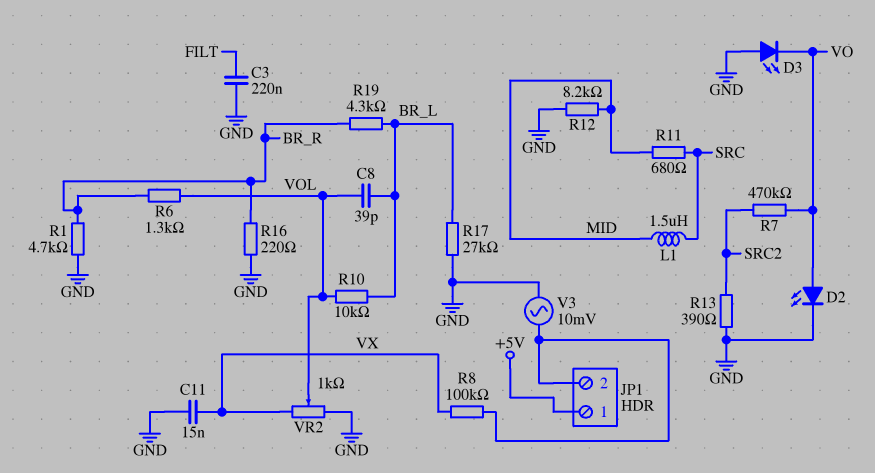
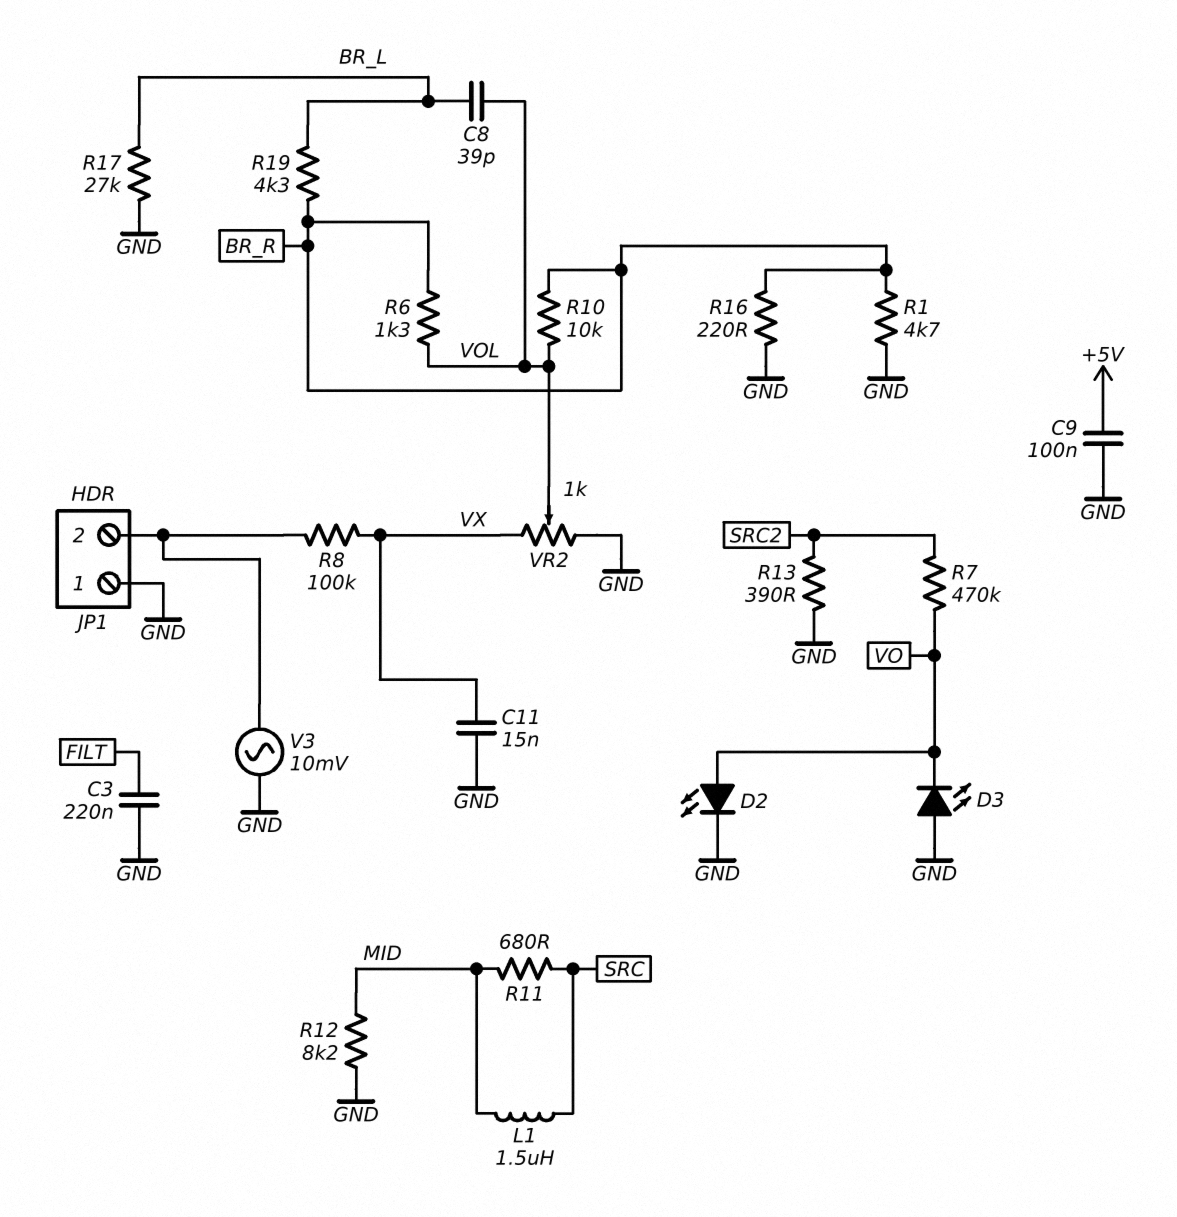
C9: none -> 100nF (+5V, GND)
JP1 pin 1: +5V -> GND
R10: 10k (BR_L, VOL) -> 10k (BR_R, VOL)

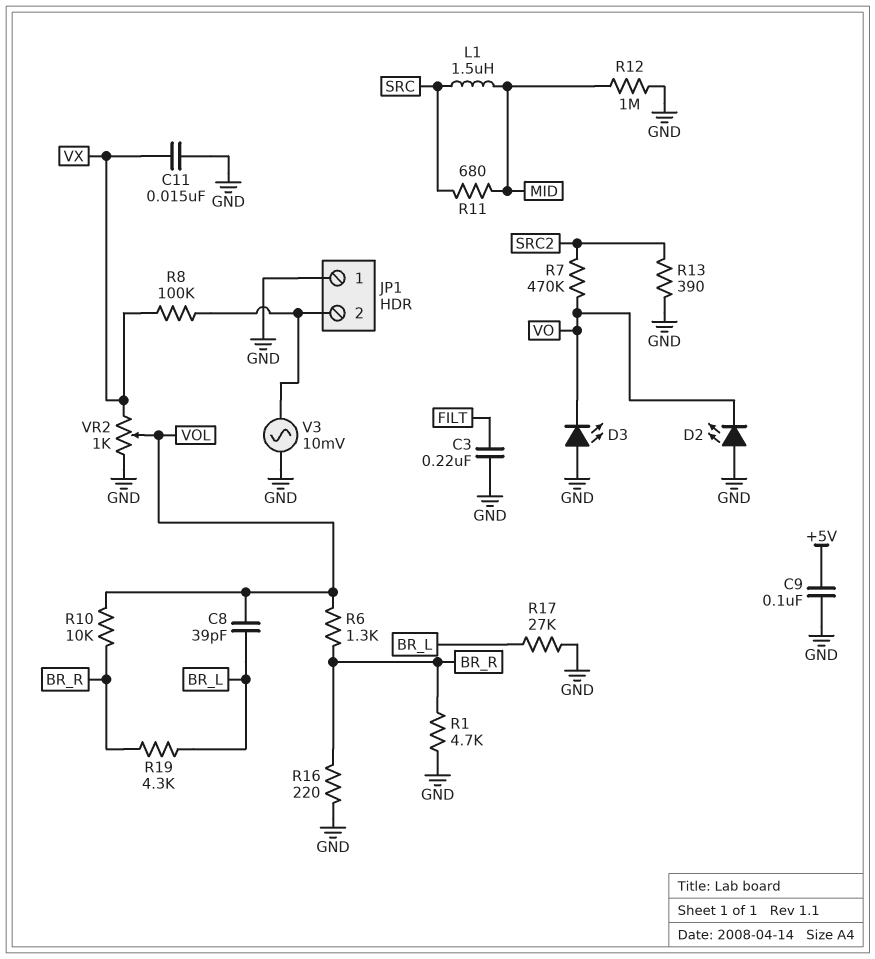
D2: LED (A VO, K GND) -> LED (A GND, K VO)
R12: 8.2k (GND, MID) -> 1M (GND, MID)

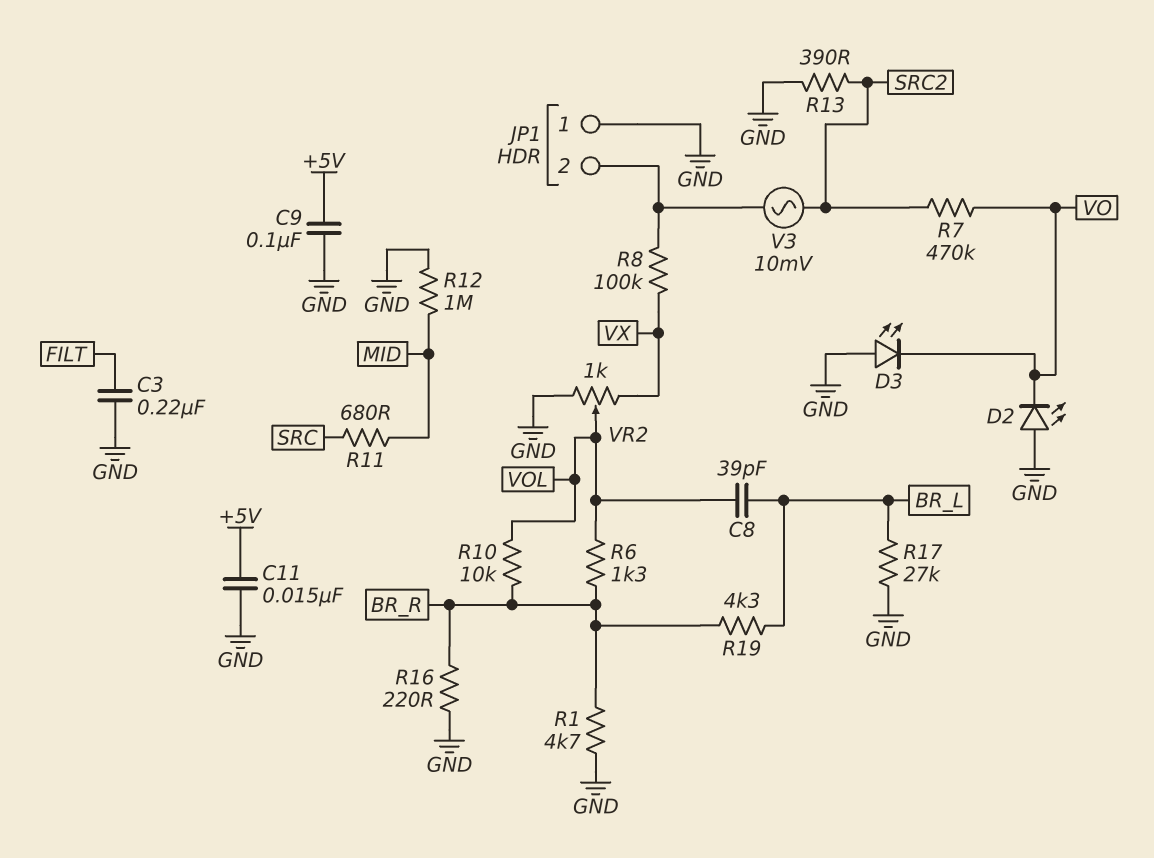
C11: 15nF (GND, VX) -> 15nF (+5V, GND)
L1: 1.5uH (MID, SRC) -> none
V3: AC 10mV (GND, JP1/2) -> AC 10mV (JP1/2, SRC2)

